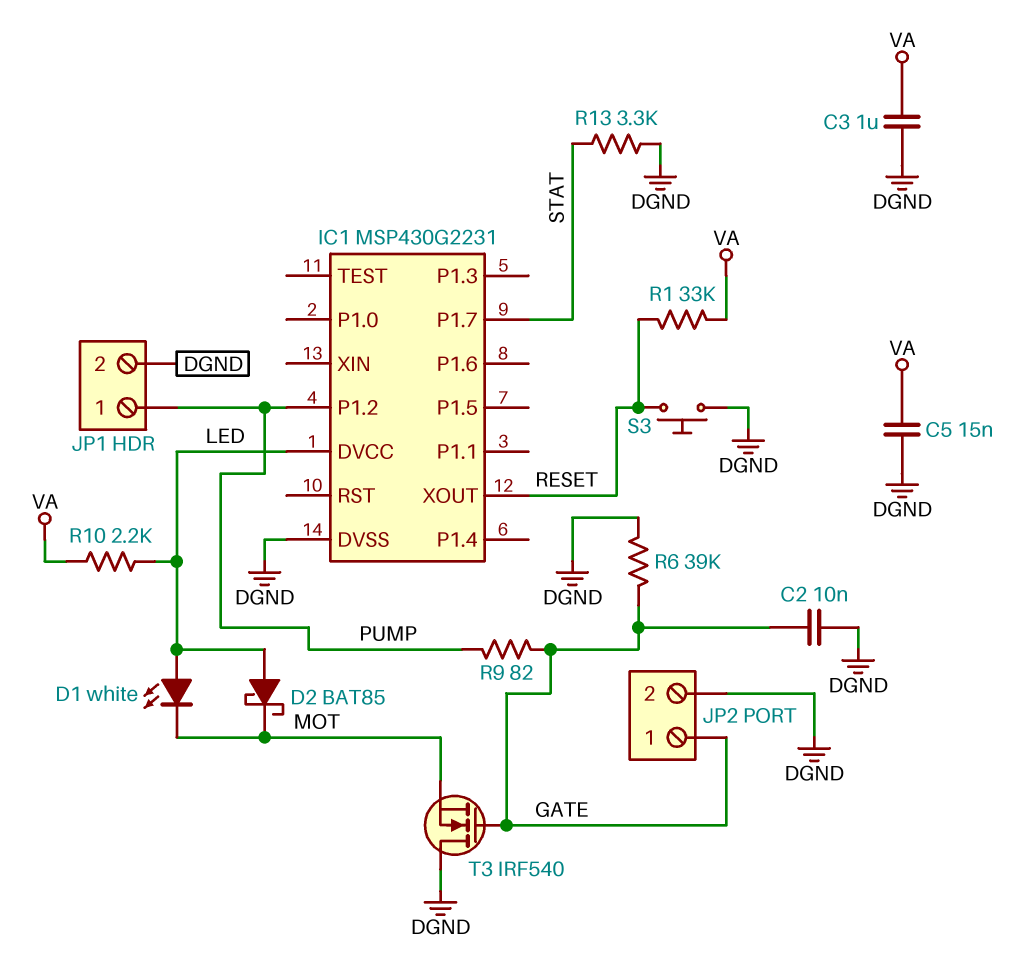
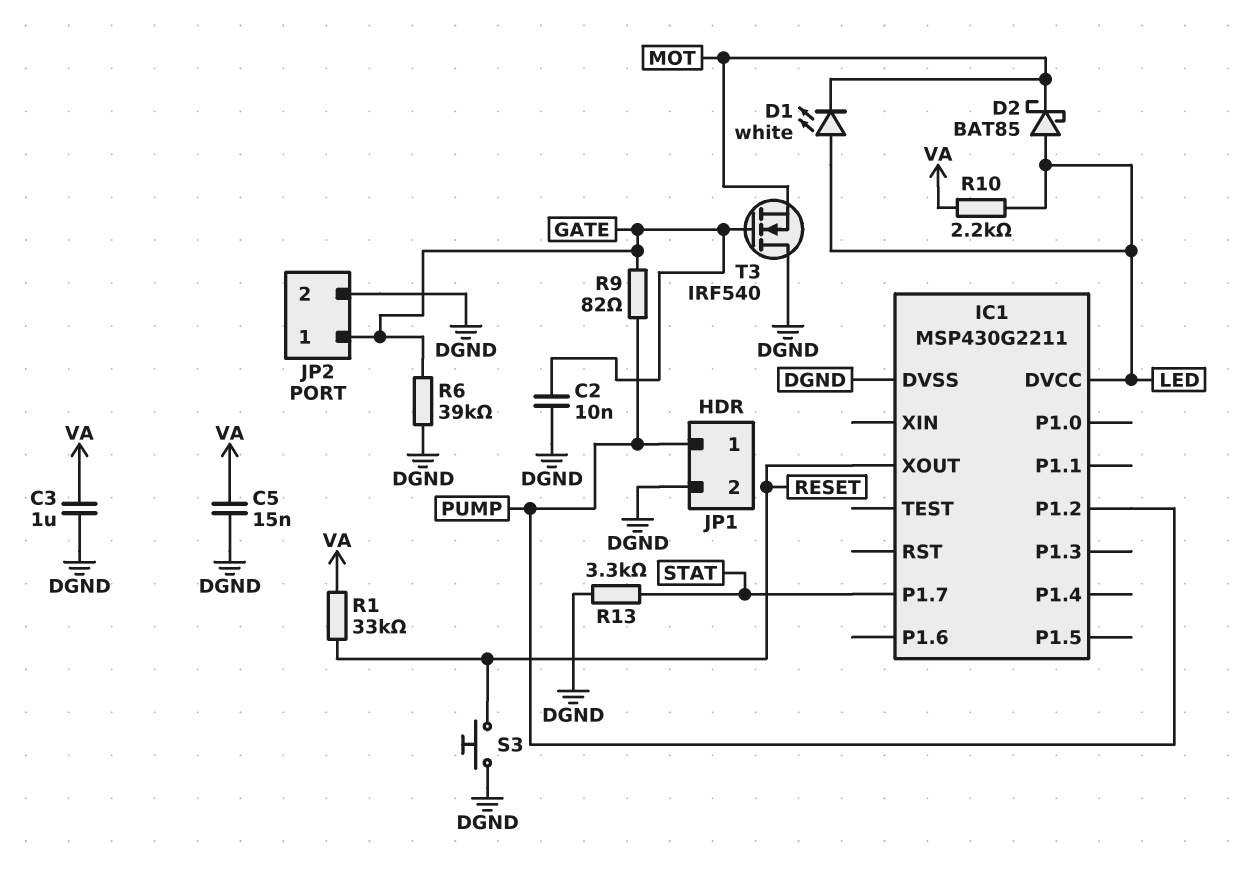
IC1: MSP430G2231 -> MSP430G2211

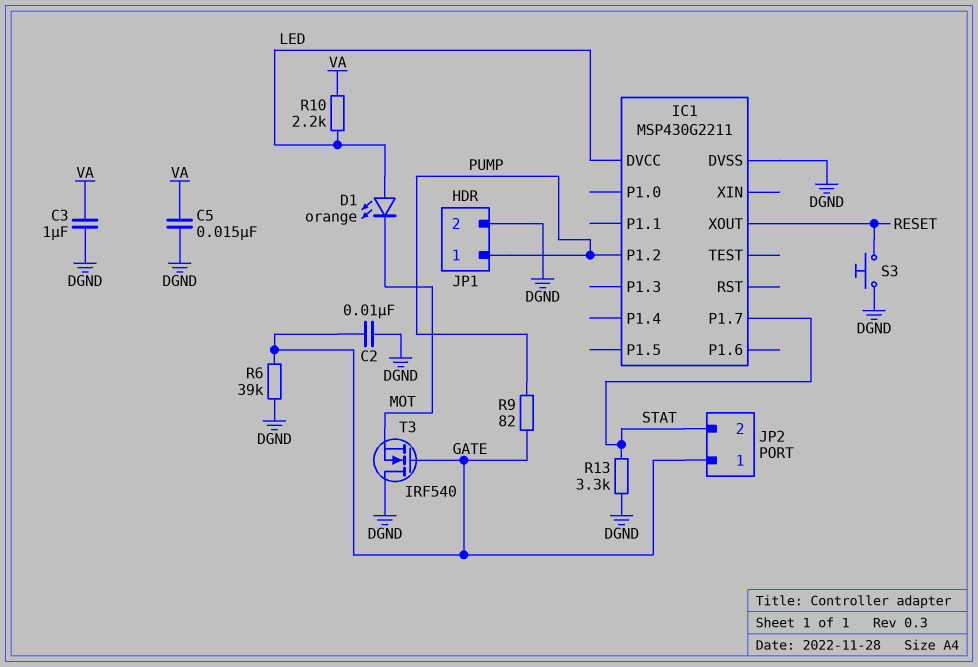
D1: LED white (A LED, K MOT) -> LED orange (A LED, K MOT)
D2: schottky BAT85 (A LED, K MOT) -> none
JP2 pin 2: DGND -> STAT
R1: 33k (RESET, VA) -> none

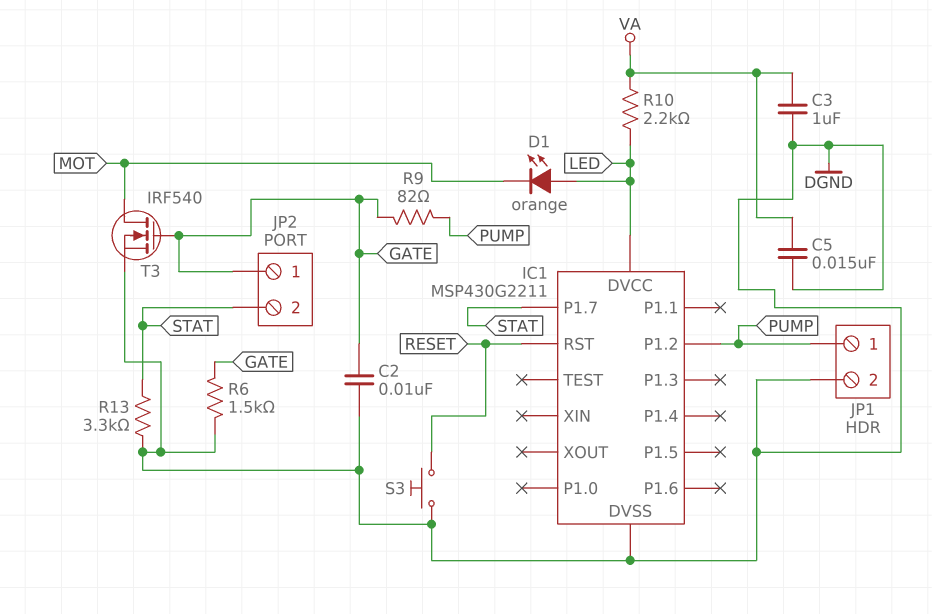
IC1 pin RST: none -> RESET
IC1 pin XOUT: RESET -> none
R6: 39k (DGND, GATE) -> 1.5k (DGND, GATE)
T3: NMOS IRF540 (G GATE, D DGND, S MOT) -> NMOS IRF540 (G GATE, D MOT, S DGND)

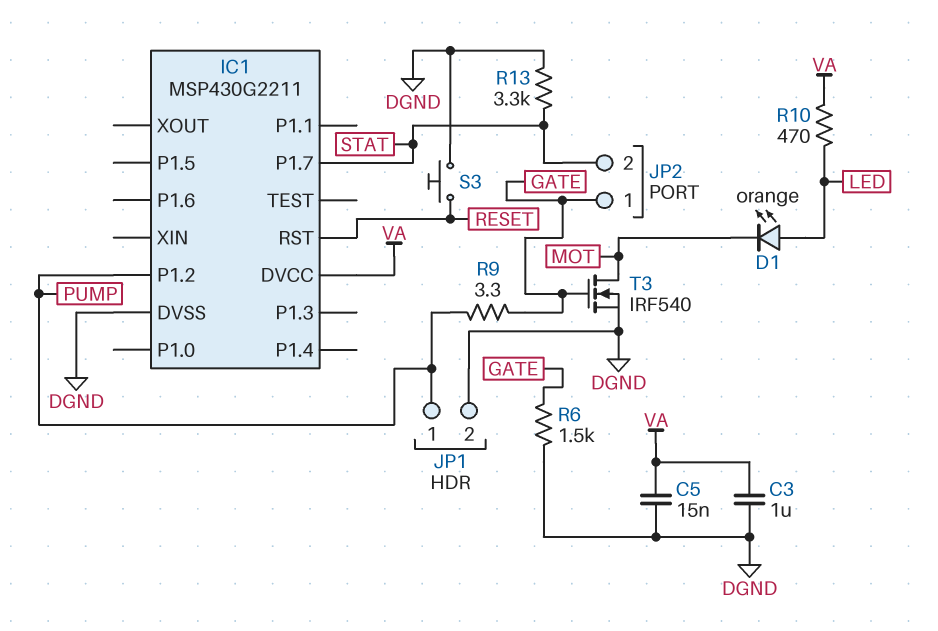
C2: 10nF (DGND, GATE) -> none
IC1 pin DVCC: LED -> VA
R9: 82 (GATE, PUMP) -> 3.3 (GATE, PUMP)
R10: 2.2k (LED, VA) -> 470 (LED, VA)

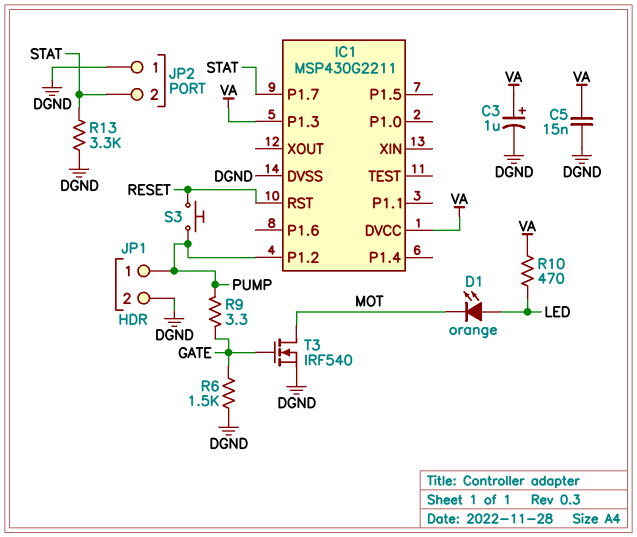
C3: 1uF (DGND, VA) -> 1uF (plus VA, minus DGND)
IC1 pin P1.3: none -> VA
JP2 pin 1: GATE -> DGND
S3: button (DGND, RESET) -> button (PUMP, RESET)

